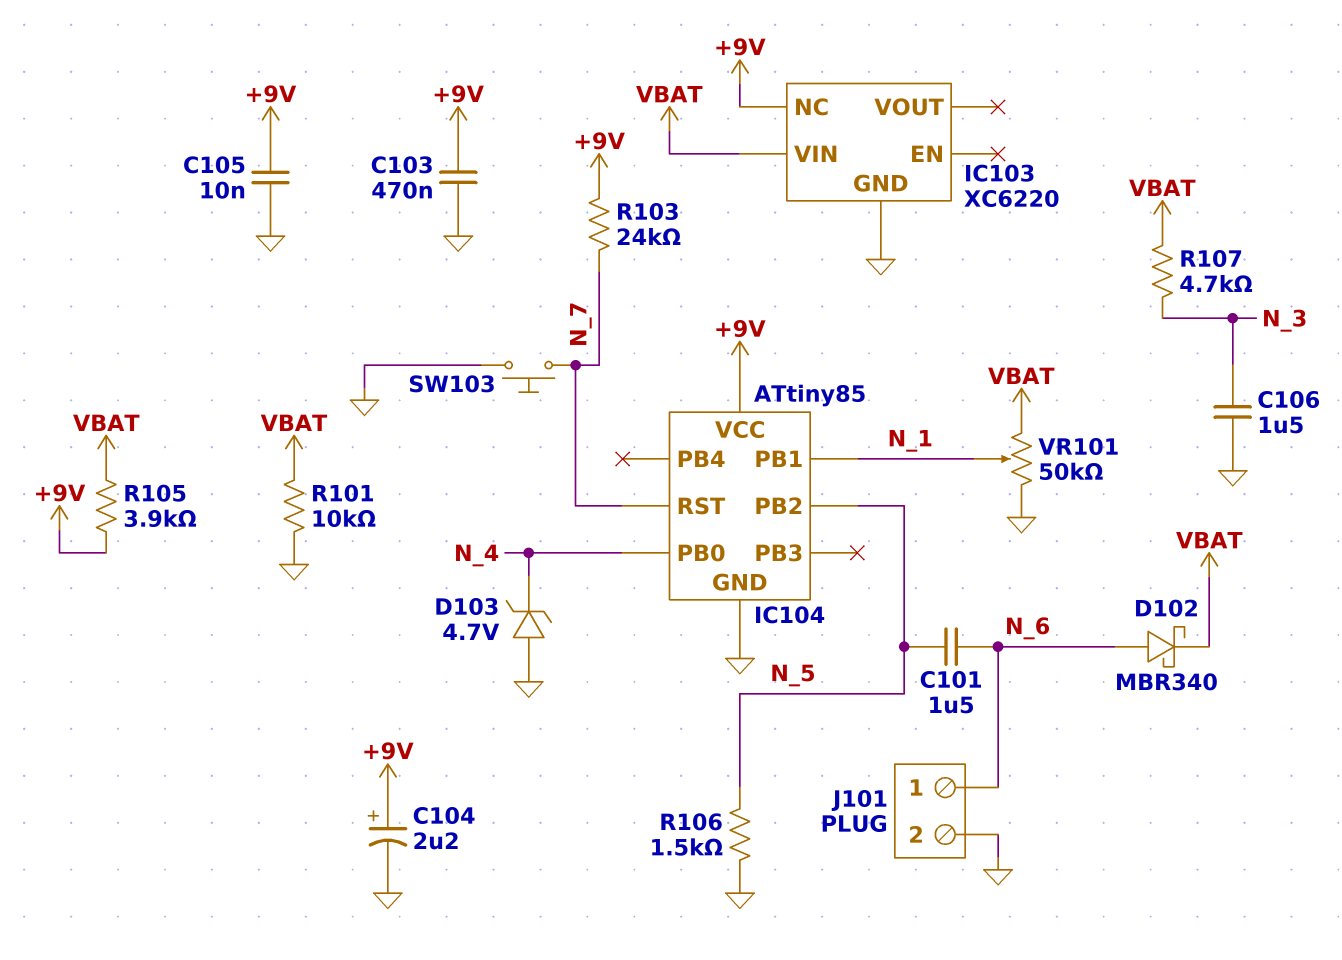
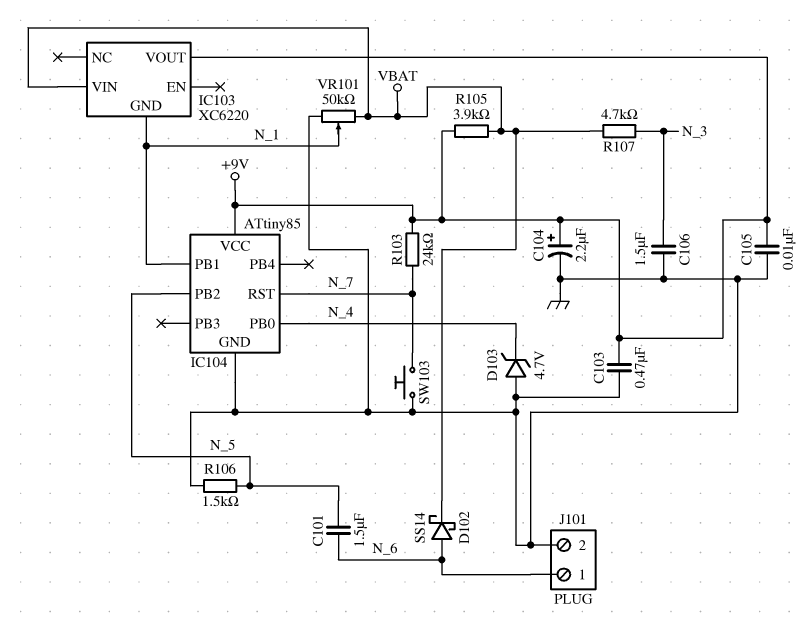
D102: schottky MBR340 (A N_6, K VBAT) -> schottky SS14 (A N_6, K VBAT)
IC103 pin GND: GND -> N_1
IC103 pin NC: +9V -> none
IC103 pin VOUT: none -> +9V
R101: 10k (GND, VBAT) -> none

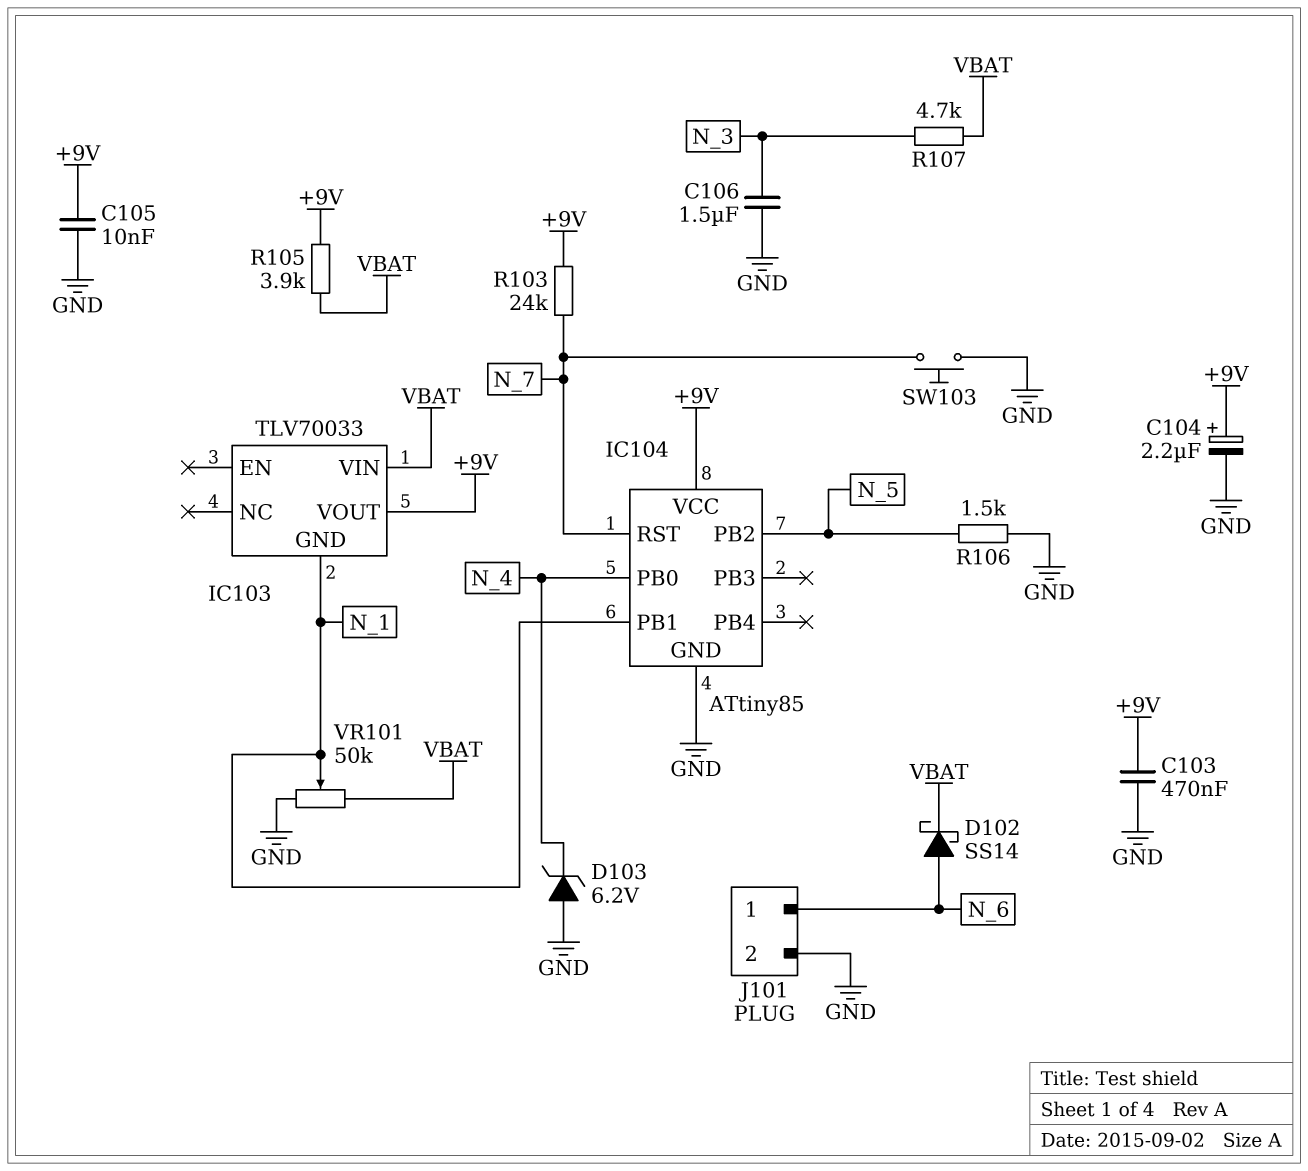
C101: 1.5uF (N_5, N_6) -> none
D103: zener 4.7V (A GND, K N_4) -> zener 6.2V (A GND, K N_4)
IC103: XC6220 -> TLV70033

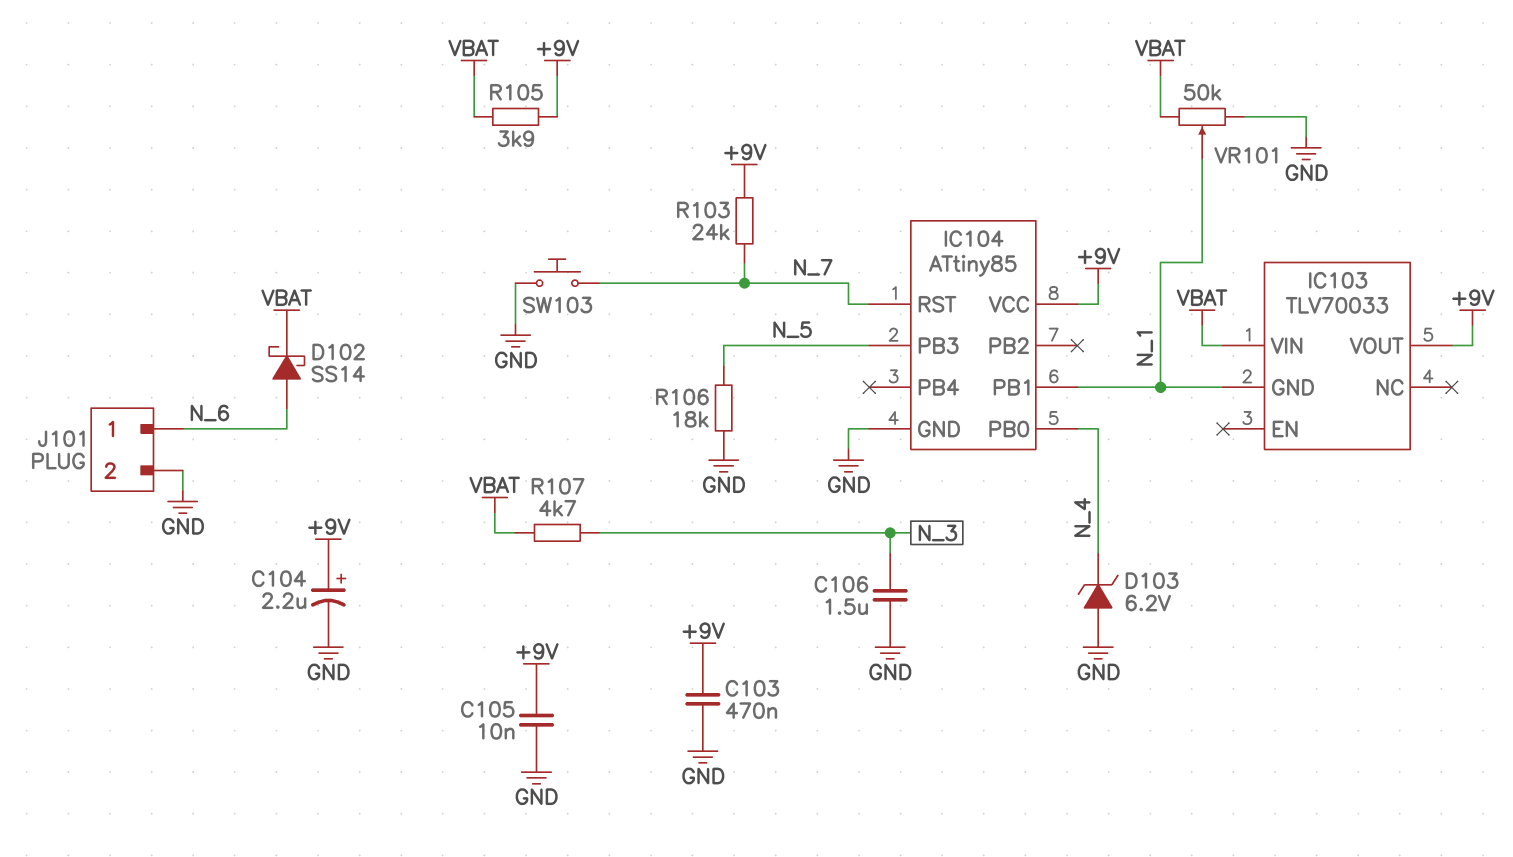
IC104 pin PB2: N_5 -> none
IC104 pin PB3: none -> N_5
R106: 1.5k (GND, N_5) -> 18k (GND, N_5)

